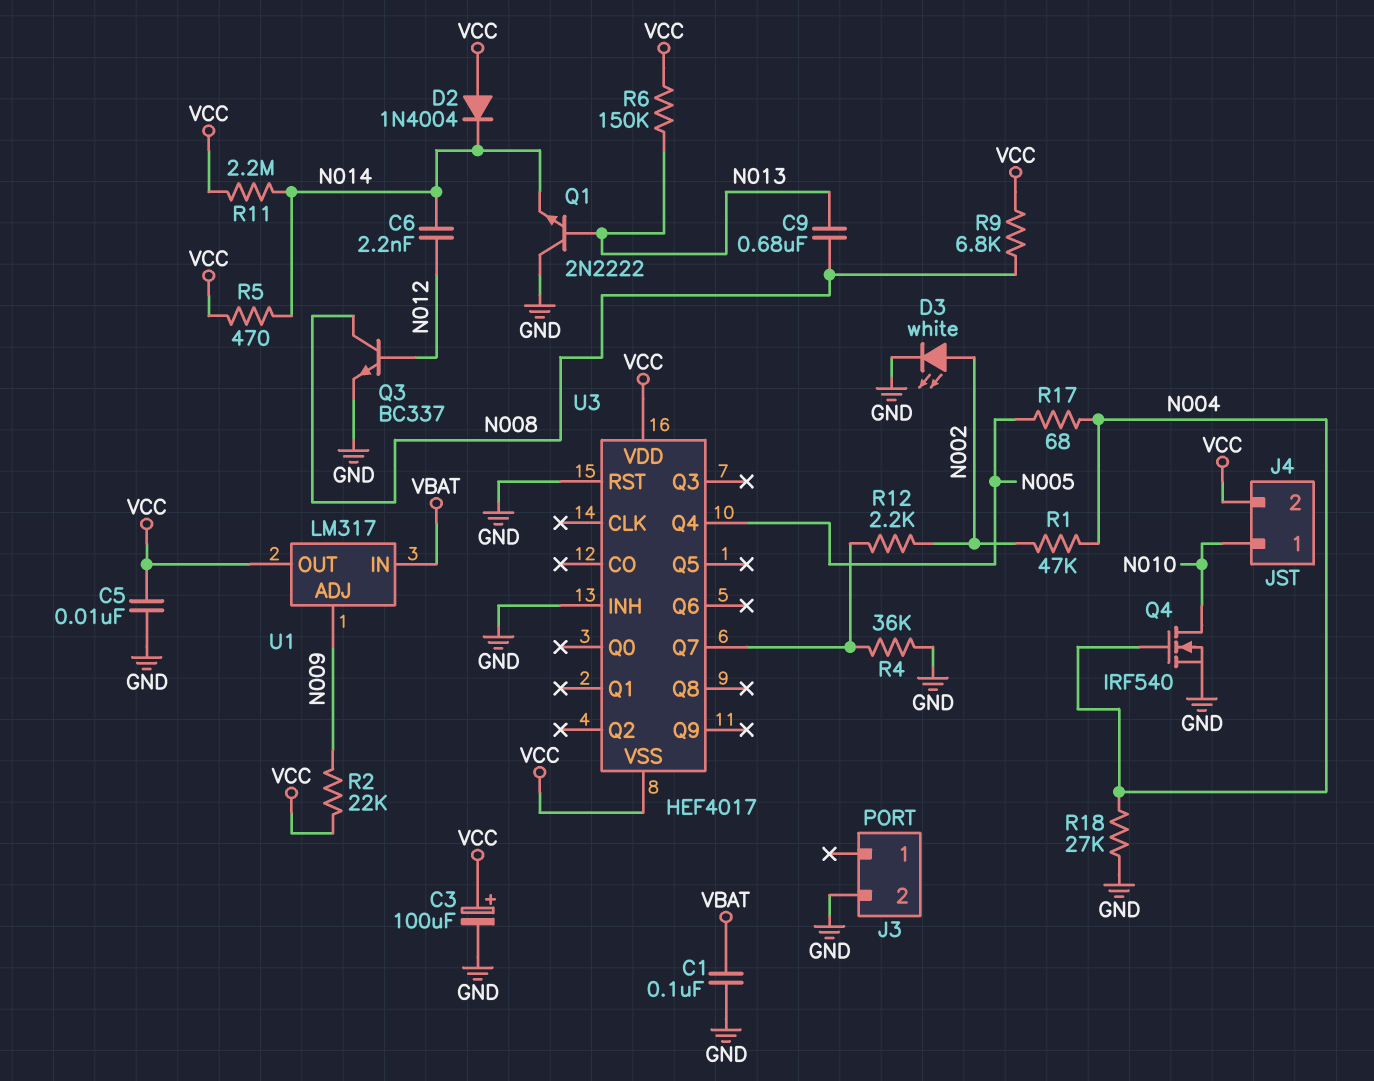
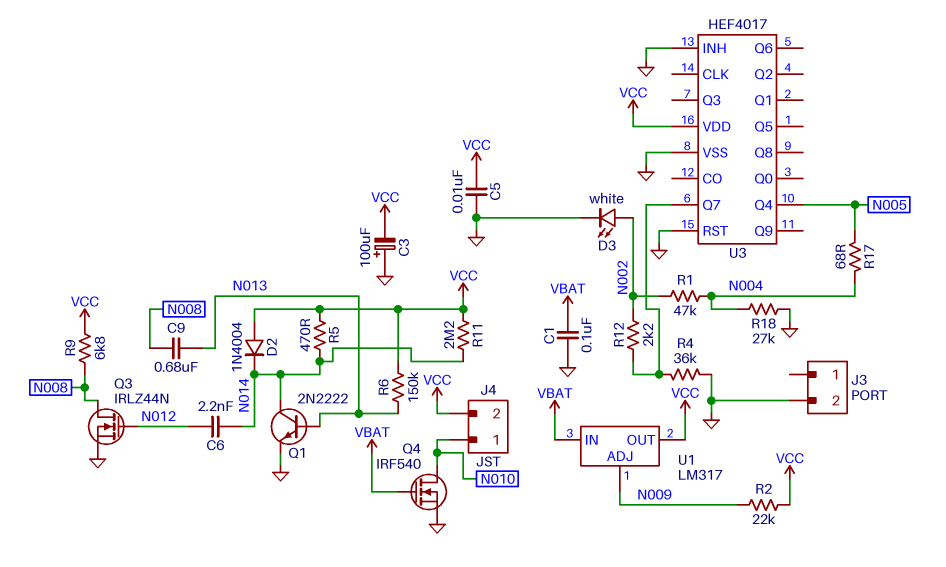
C3: 100uF (plus VCC, minus GND) -> 100uF (plus GND, minus VCC)
Q1: NPN 2N2222 (B N013, C GND, E N014) -> NPN 2N2222 (B N013, C N014, E GND)
Q3: NPN BC337 (B N012, C N008, E GND) -> NMOS IRLZ44N (G N012, D N008, S GND)
Q4: NMOS IRF540 (G N004, D N010, S GND) -> NMOS IRF540 (G VBAT, D N010, S GND)
U3 pin VSS: VCC -> GND

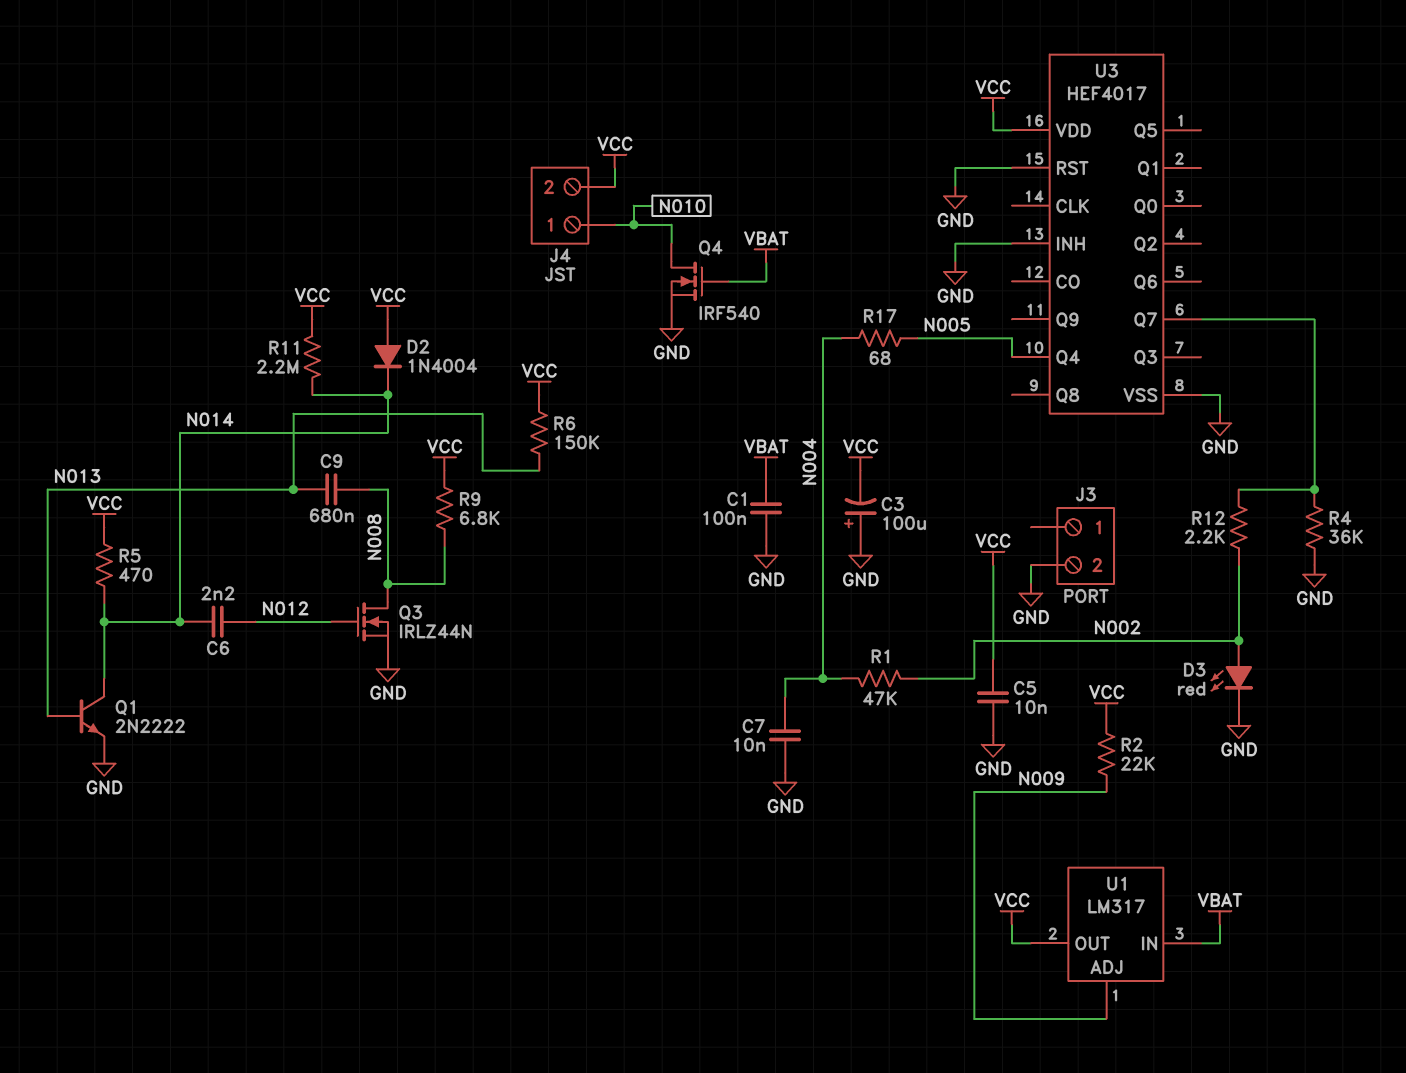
C7: none -> 10nF (GND, N004)
D3: LED white (A N002, K GND) -> LED red (A N002, K GND)
R18: 27k (GND, N004) -> none

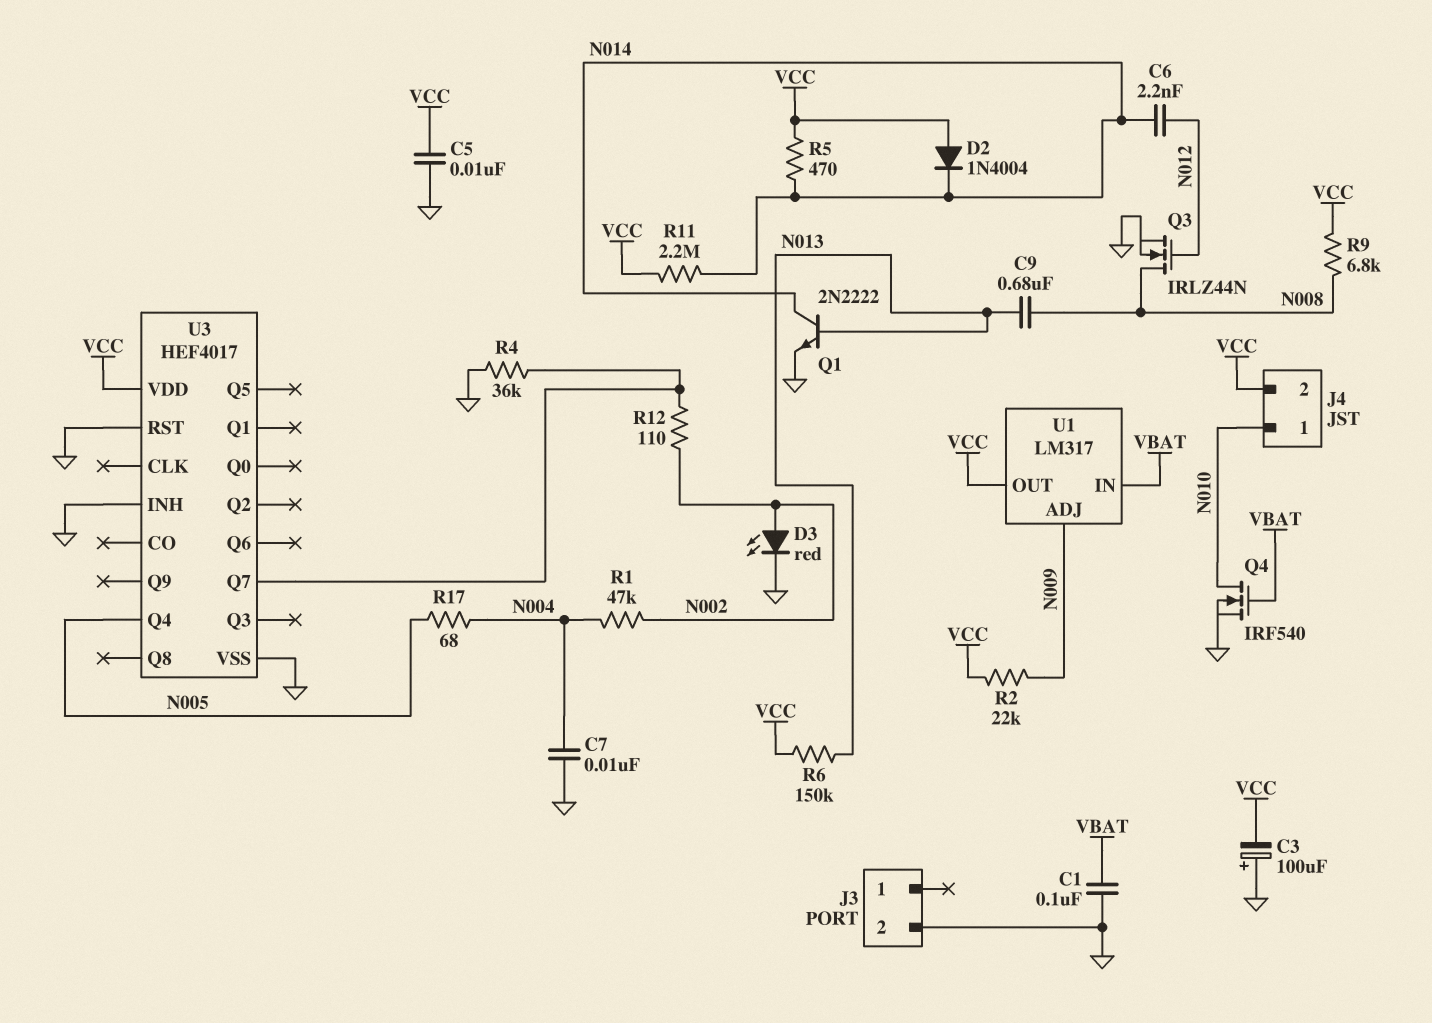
R12: 2.2k (N002, U3/Q7) -> 110 (N002, U3/Q7)

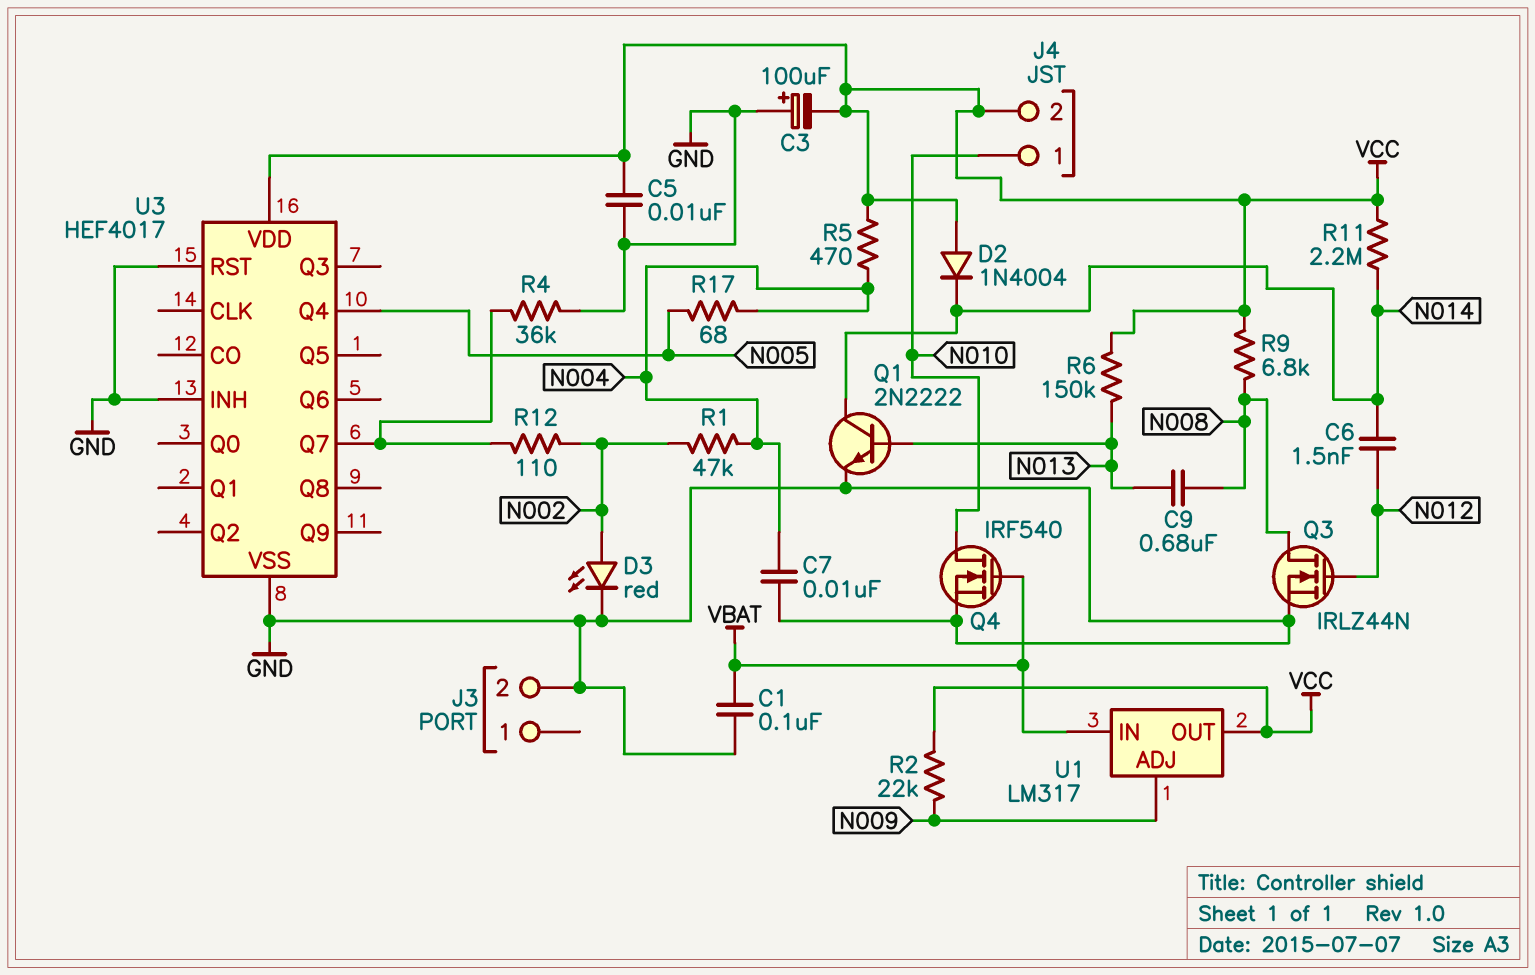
C6: 2.2nF (N012, N014) -> 1.5nF (N012, N014)
R5: 470 (N014, VCC) -> 470 (N004, VCC)

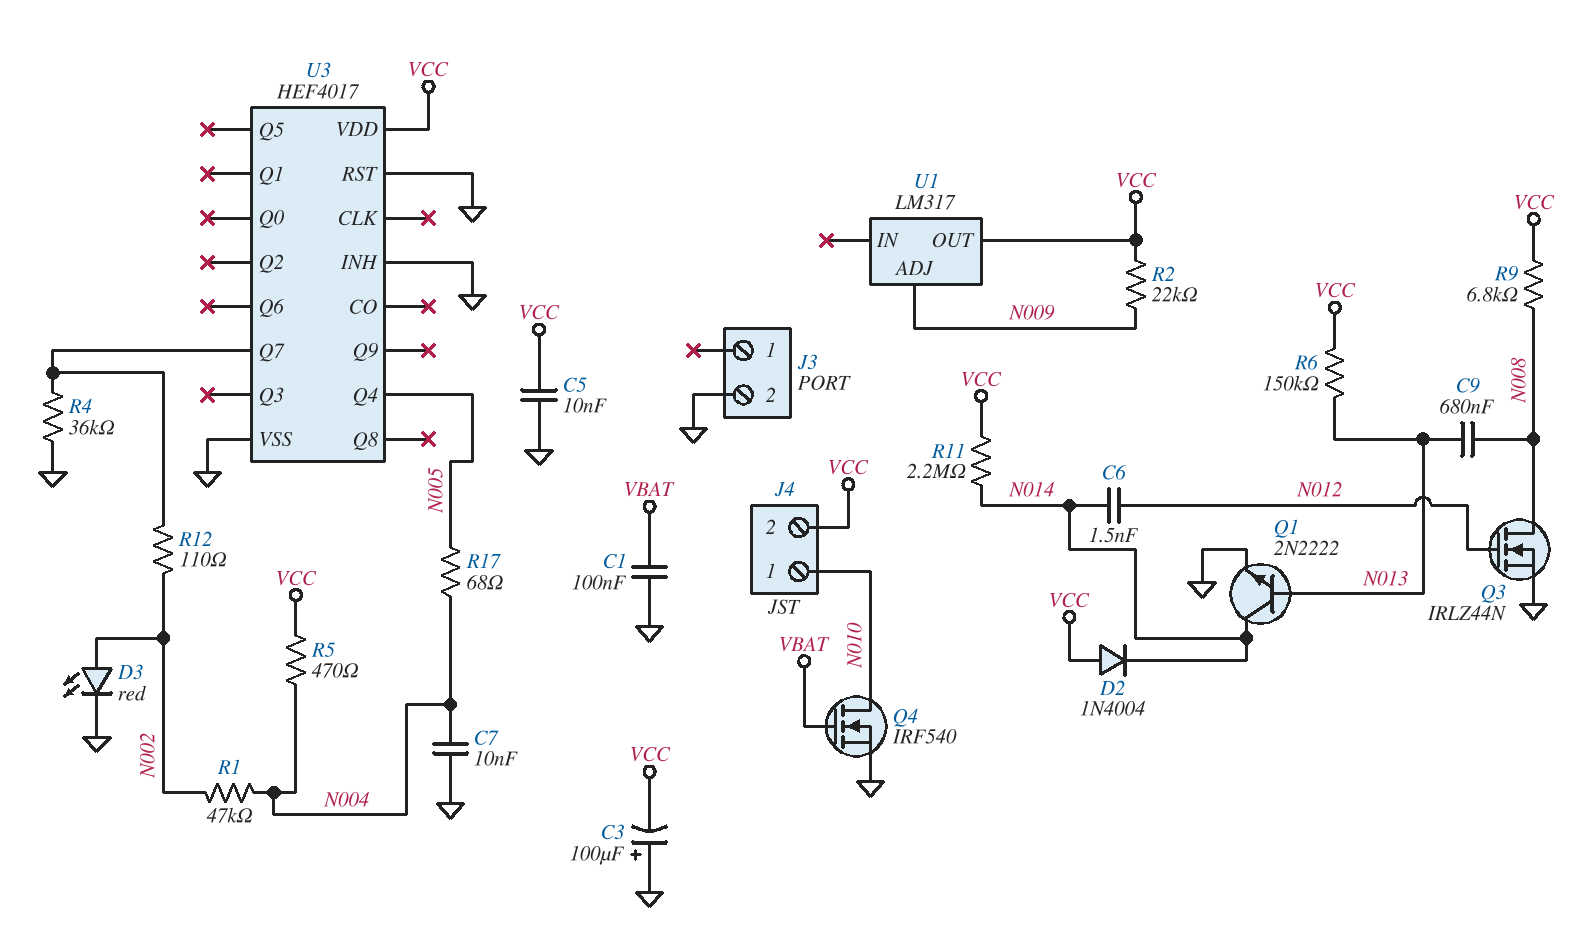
U1 pin IN: VBAT -> none

